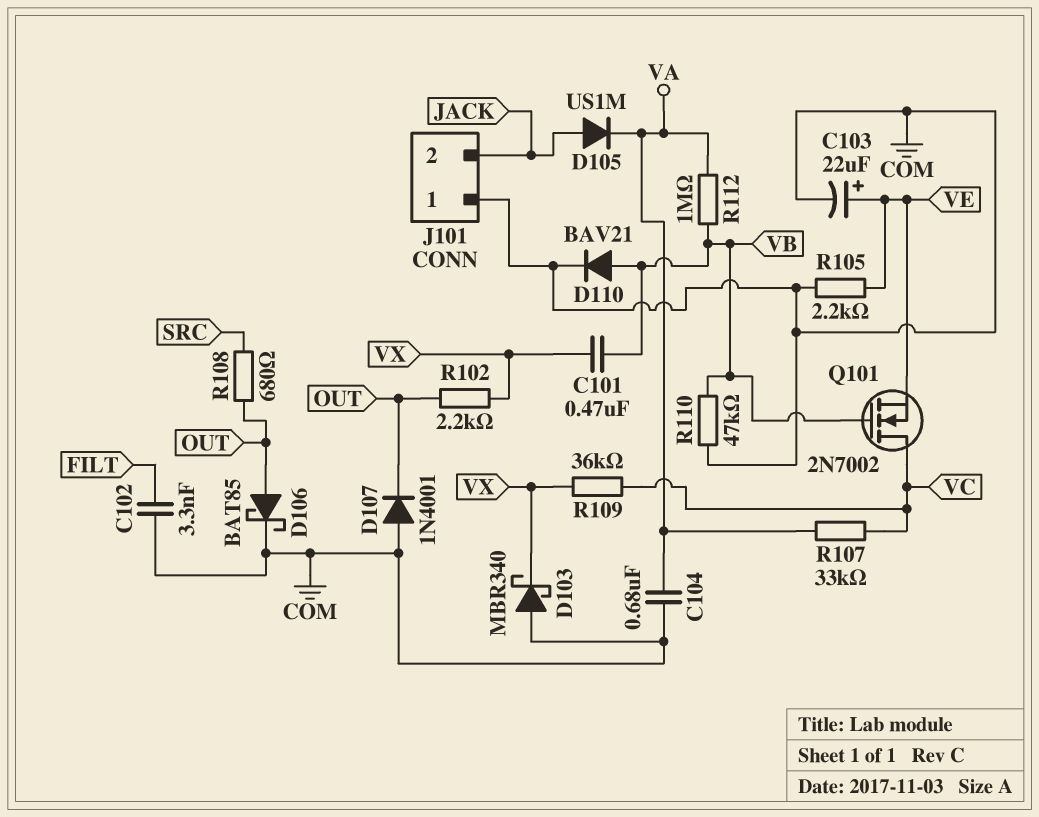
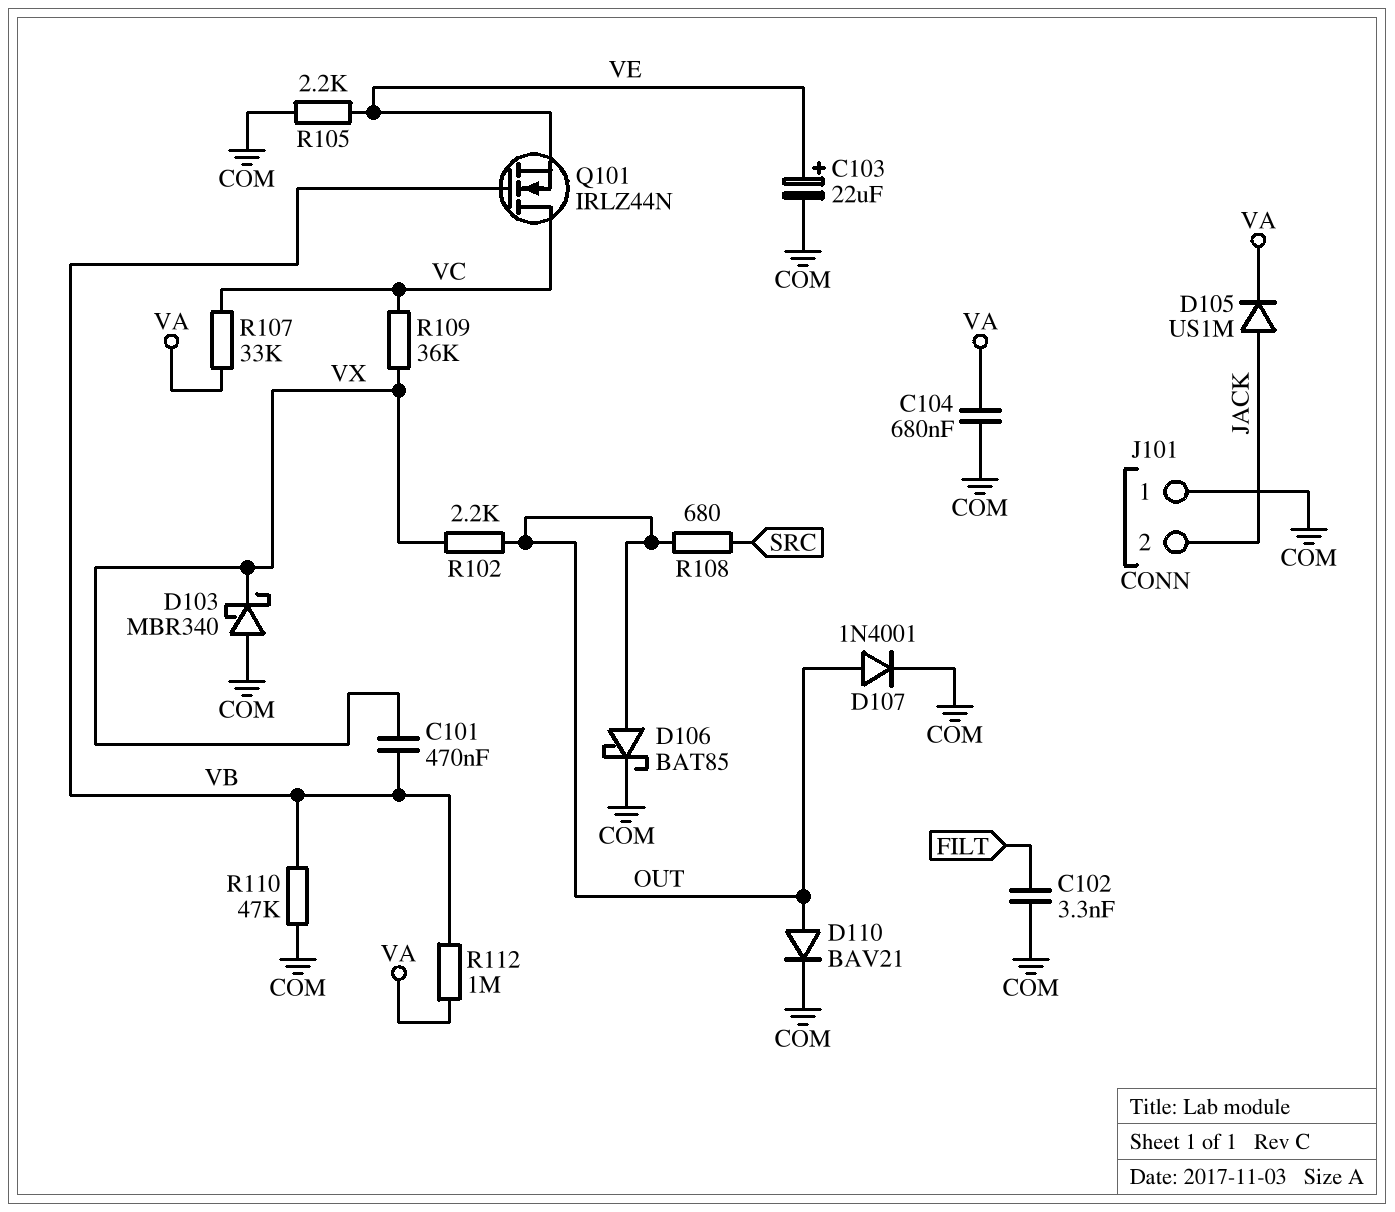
D107: diode 1N4001 (A COM, K OUT) -> diode 1N4001 (A OUT, K COM)
D110: diode BAV21 (A VB, K COM) -> diode BAV21 (A OUT, K COM)
Q101: NMOS 2N7002 (G VB, D VC, S VE) -> NMOS IRLZ44N (G VB, D VC, S VE)

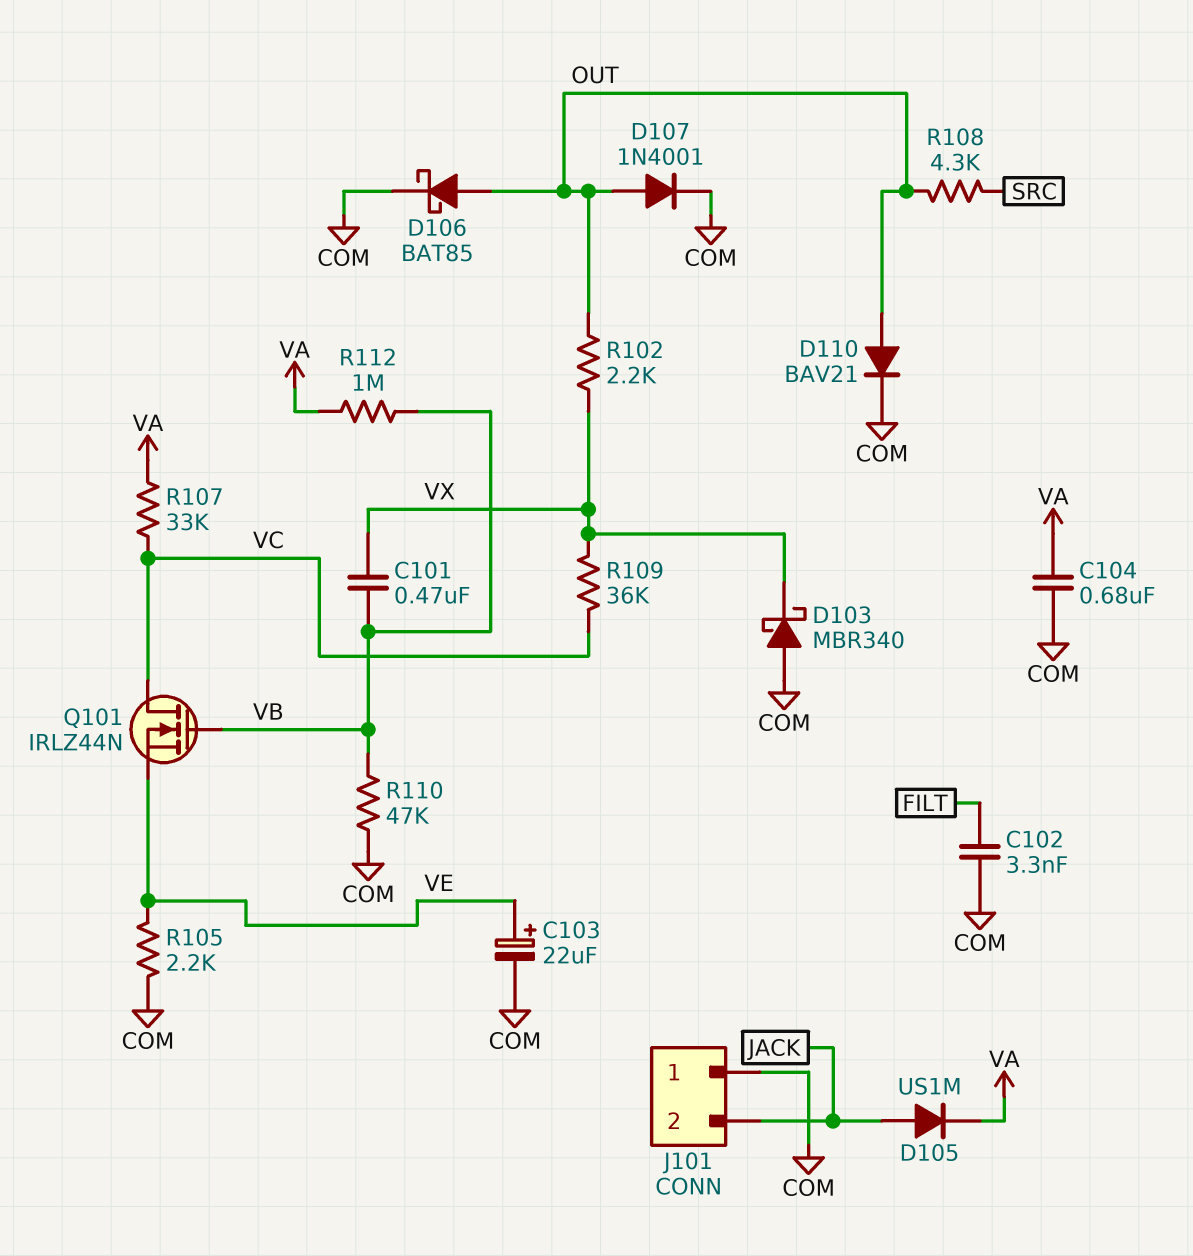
R108: 680 (OUT, SRC) -> 4.3k (OUT, SRC)

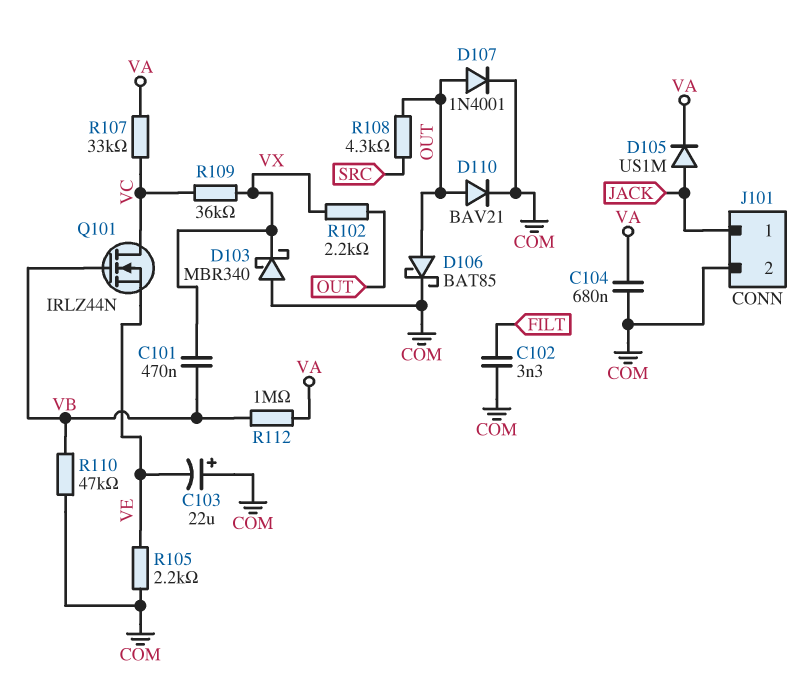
C103: 22uF (plus VE, minus COM) -> 22uF (plus COM, minus VE)
J101 pin 1: COM -> JACK
J101 pin 2: JACK -> COM

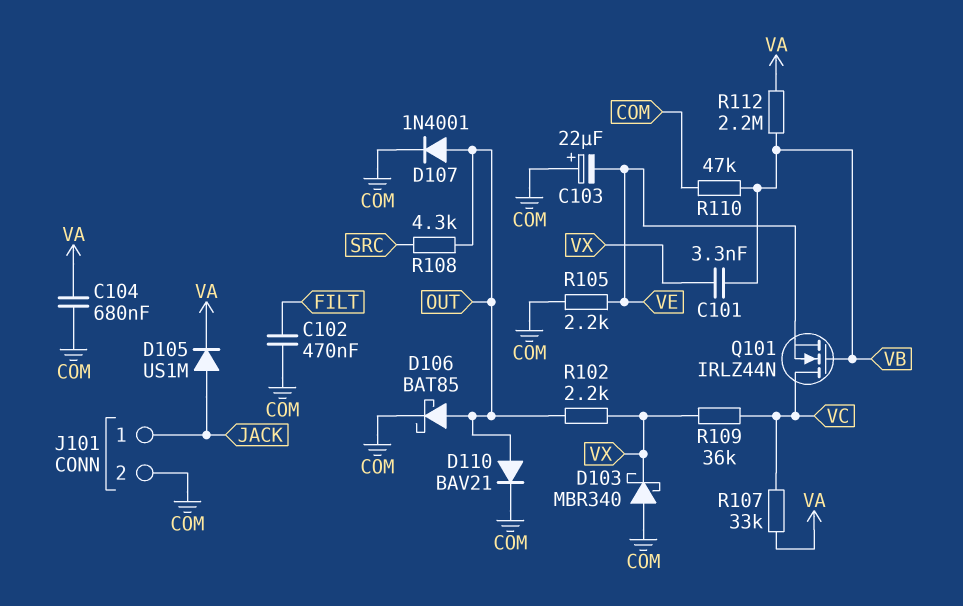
C101: 470nF (VB, VX) -> 3.3nF (VB, VX)
C102: 3.3nF (COM, FILT) -> 470nF (COM, FILT)
R112: 1M (VA, VB) -> 2.2M (VA, VB)

